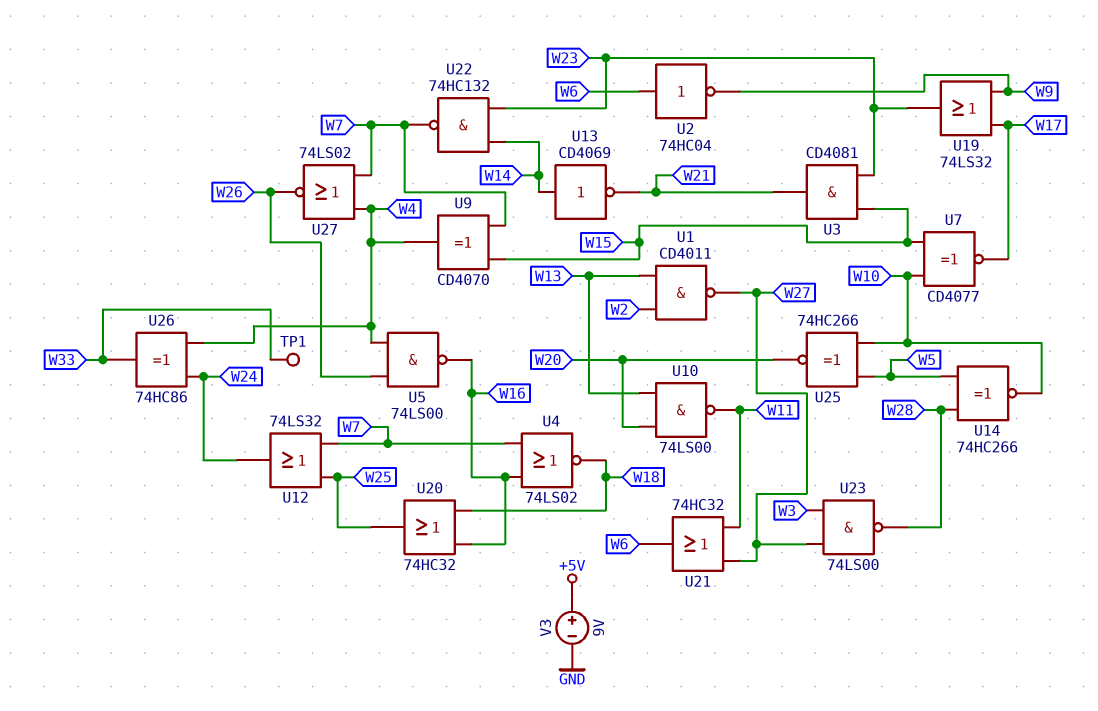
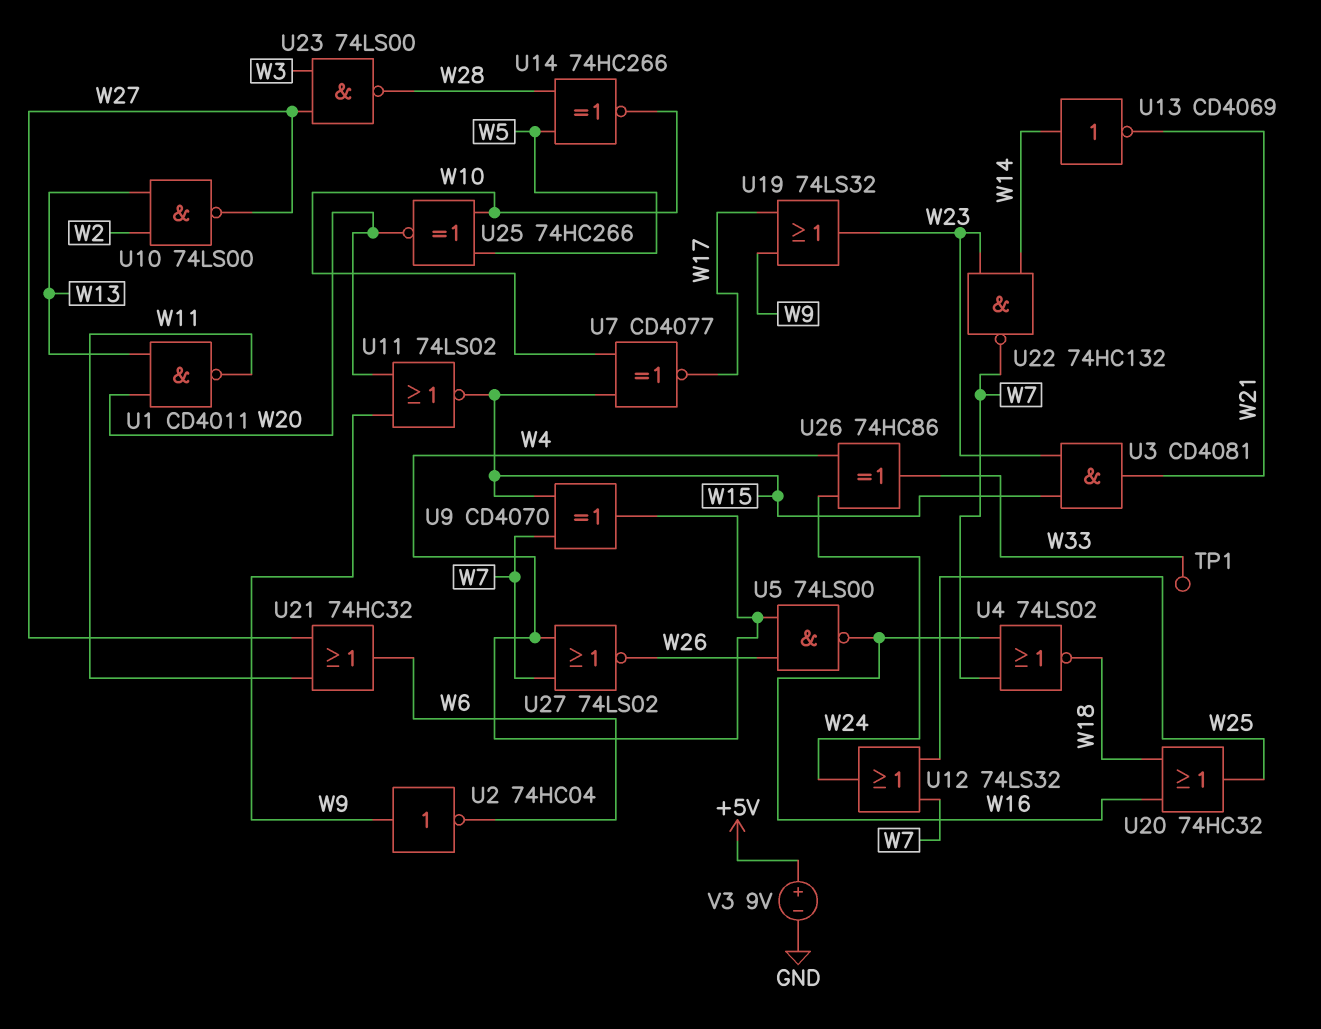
U1: NAND CD4011 (in W2, in W13, out W27) -> NAND CD4011 (in W13, in W20, out W11)
U2: NOT 74HC04 (in W6, out W9) -> NOT 74HC04 (in W9, out W6)
U10: NAND 74LS00 (in W13, in W20, out W11) -> NAND 74LS00 (in W2, in W13, out W27)
U11: none -> NOR 74LS02 (in W9, in W20, out W15)

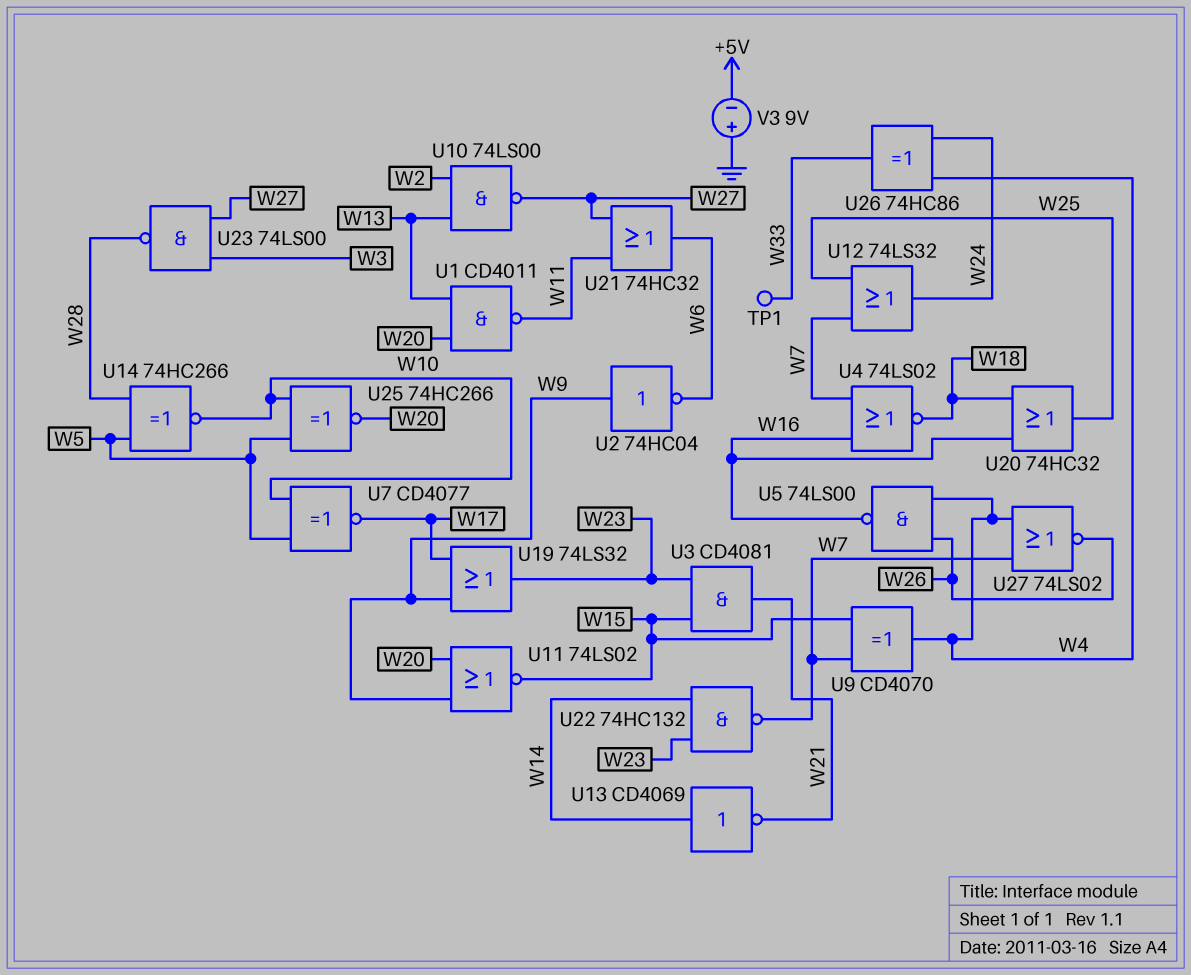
U7: XNOR CD4077 (in W10, in W15, out W17) -> XNOR CD4077 (in W5, in W10, out W17)
V3: 9V (plus +5V, minus GND) -> 9V (plus GND, minus +5V)

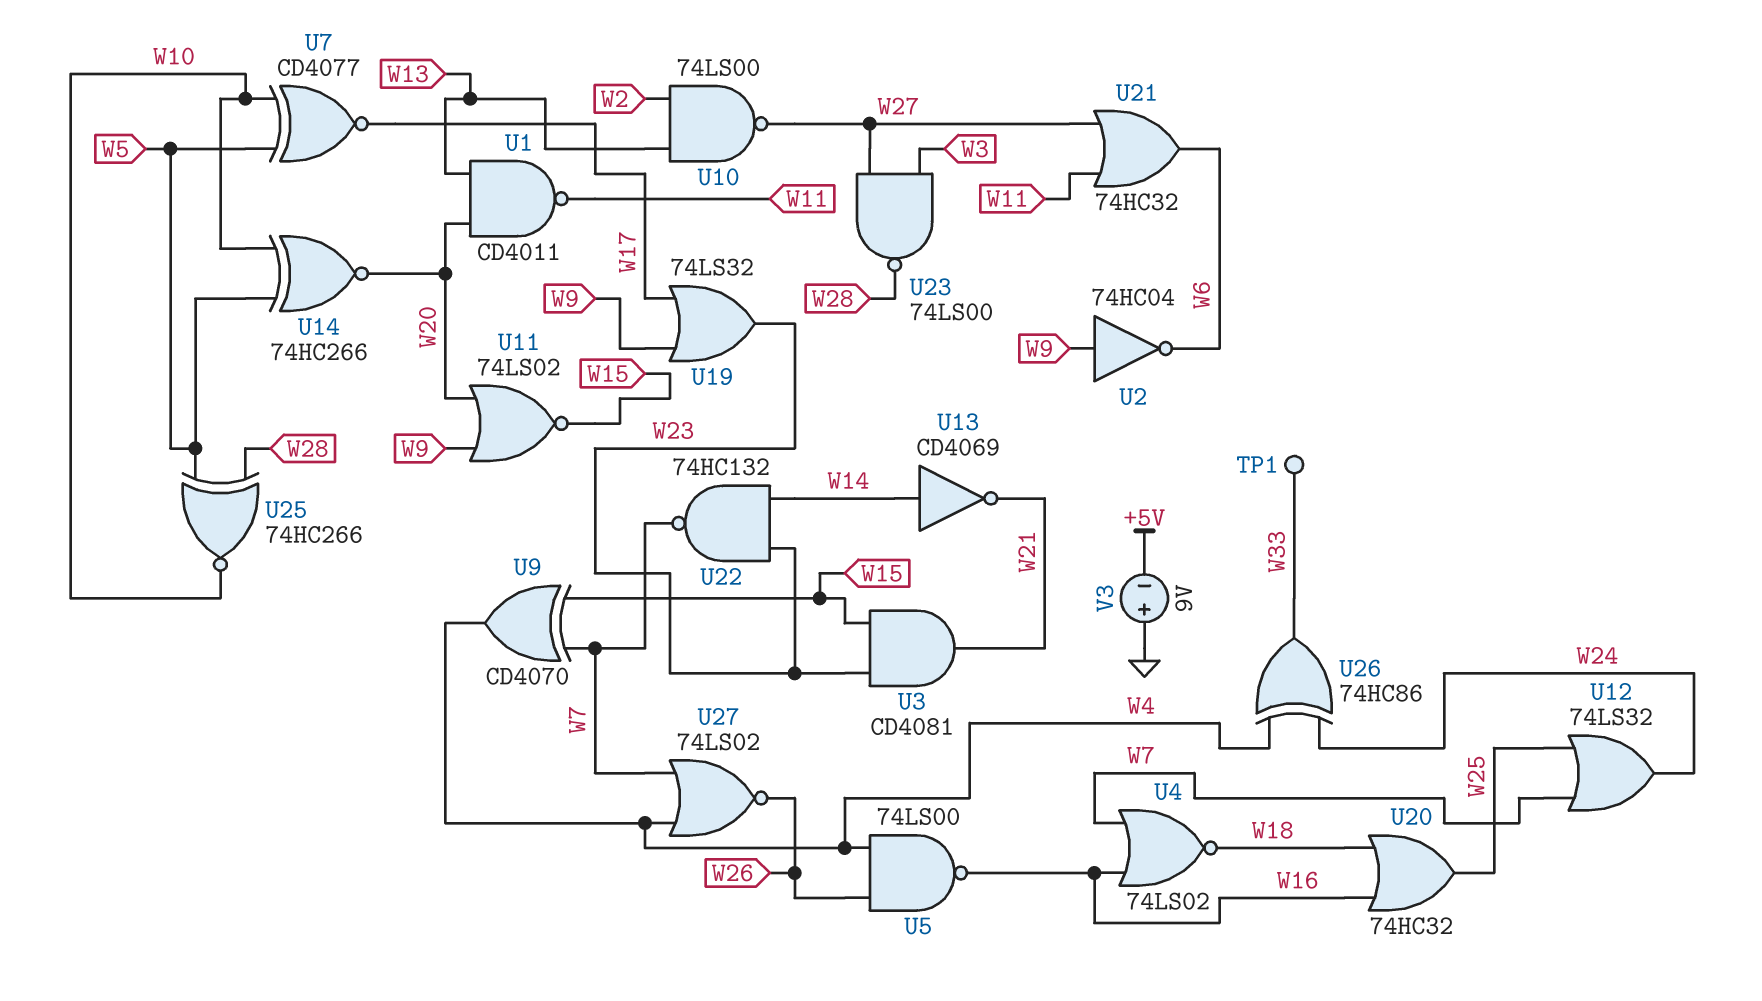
U14: XNOR 74HC266 (in W5, in W28, out W10) -> XNOR 74HC266 (in W5, in W10, out W20)
U25: XNOR 74HC266 (in W5, in W10, out W20) -> XNOR 74HC266 (in W5, in W28, out W10)

